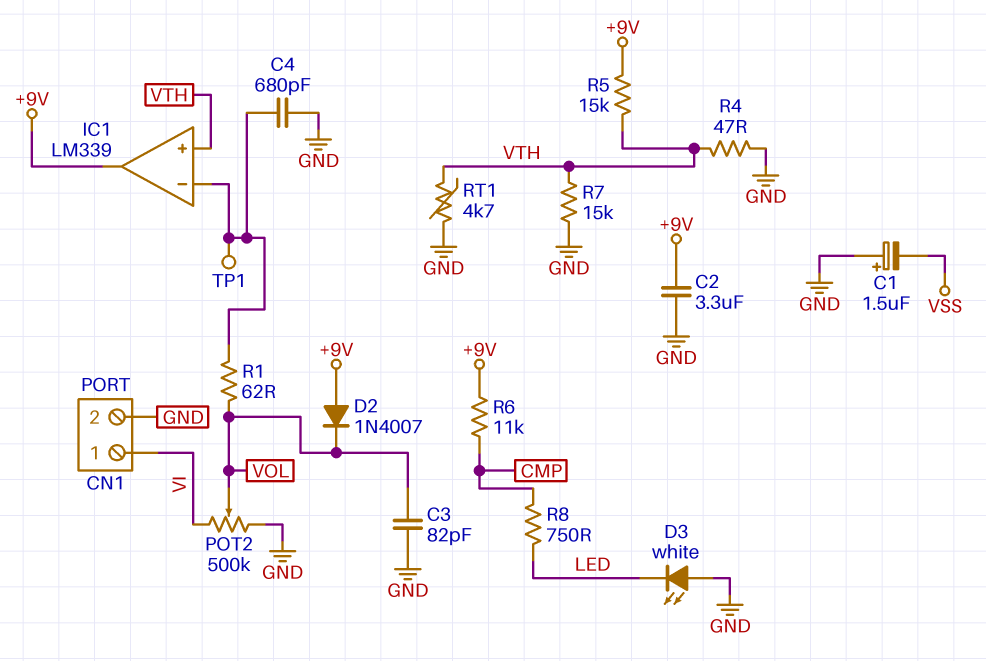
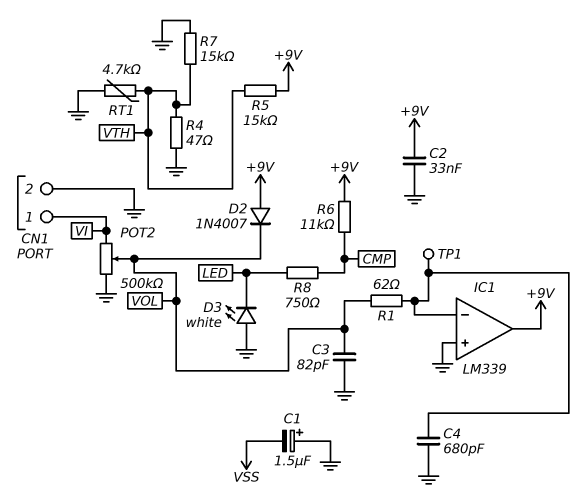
C2: 3.3uF (+9V, GND) -> 33nF (+9V, GND)
IC1 pin in+: VTH -> GND

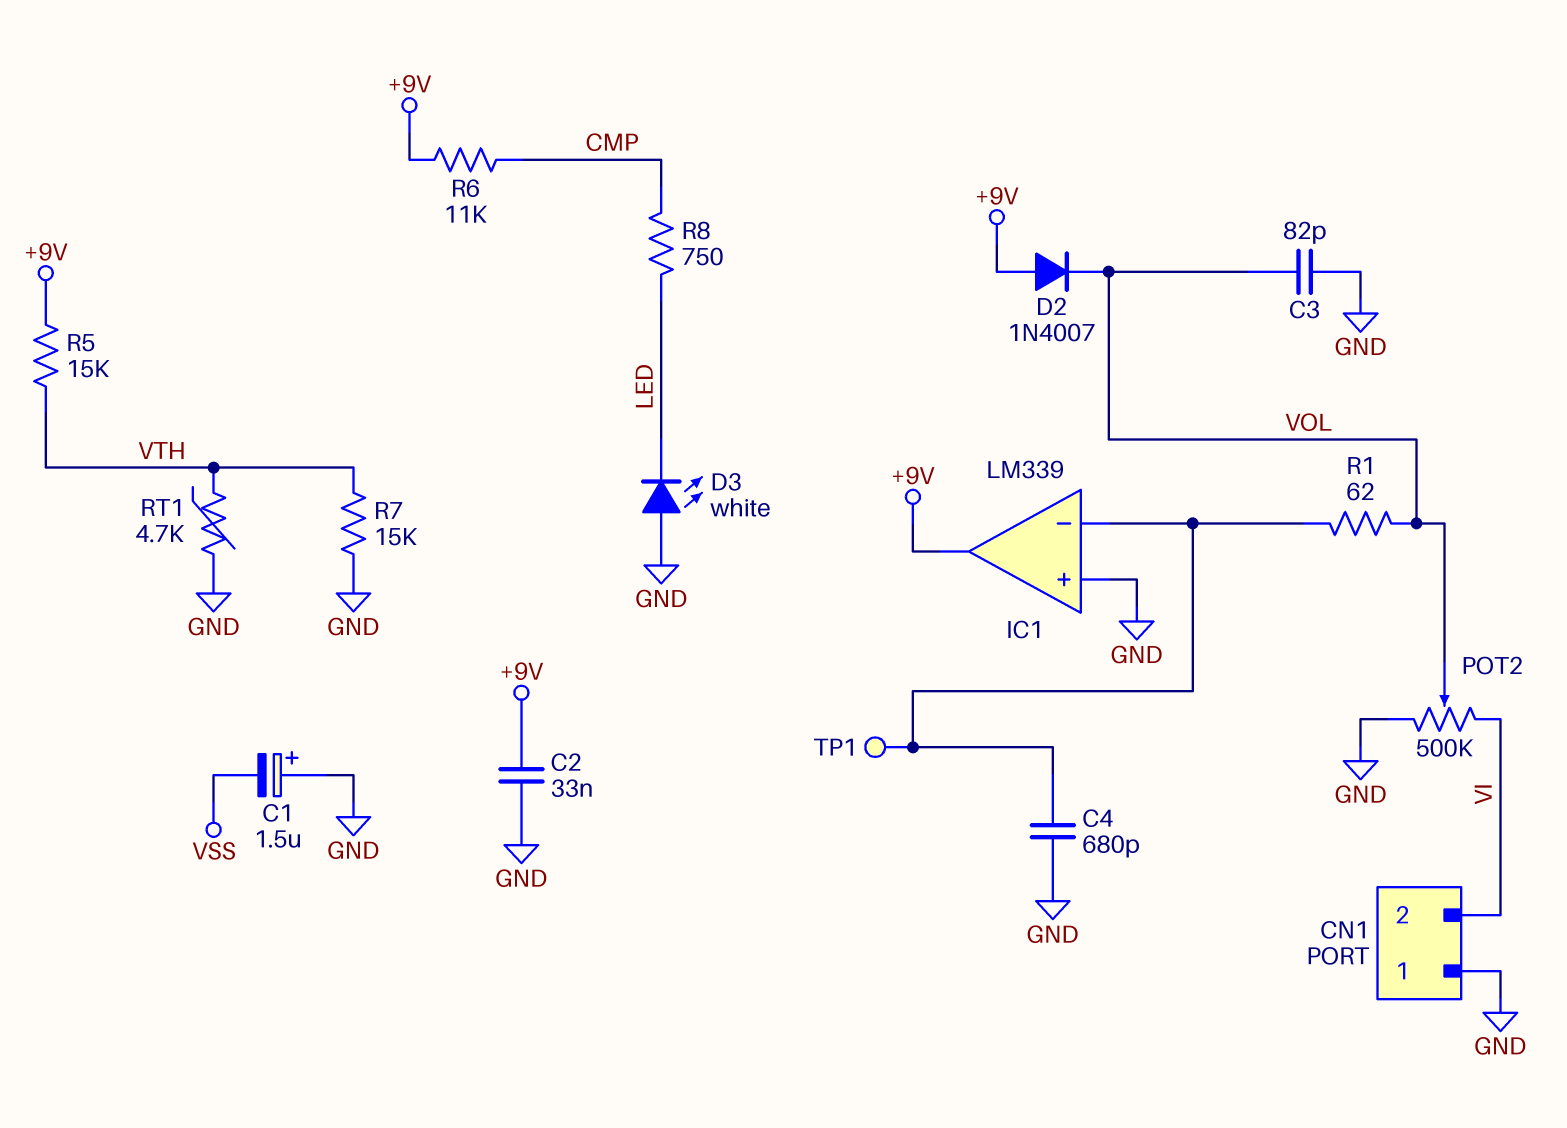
CN1 pin 1: VI -> GND
CN1 pin 2: GND -> VI
R4: 47 (GND, VTH) -> none

